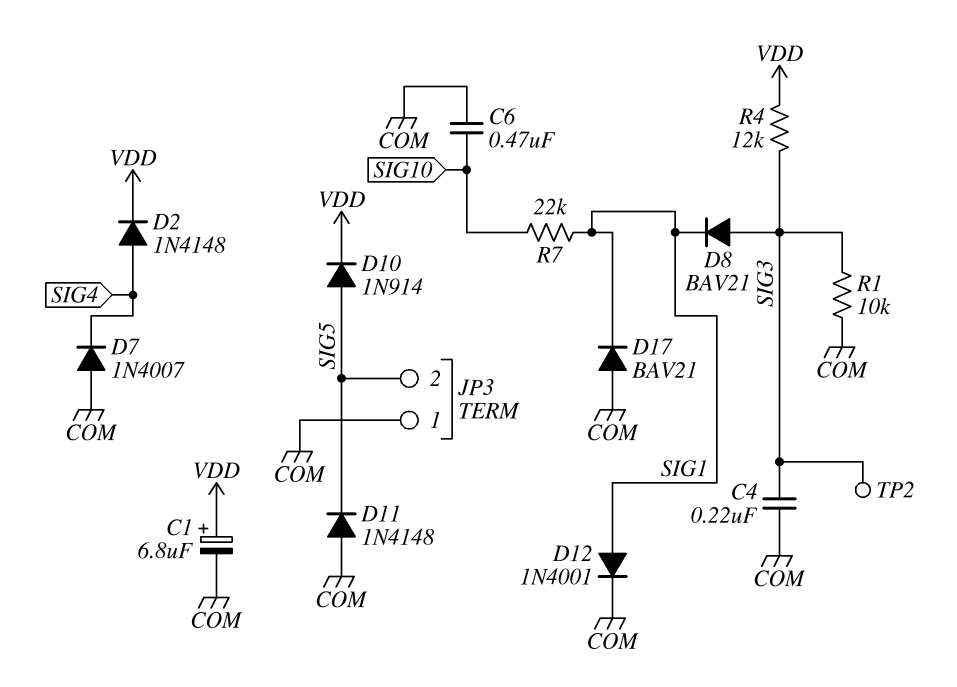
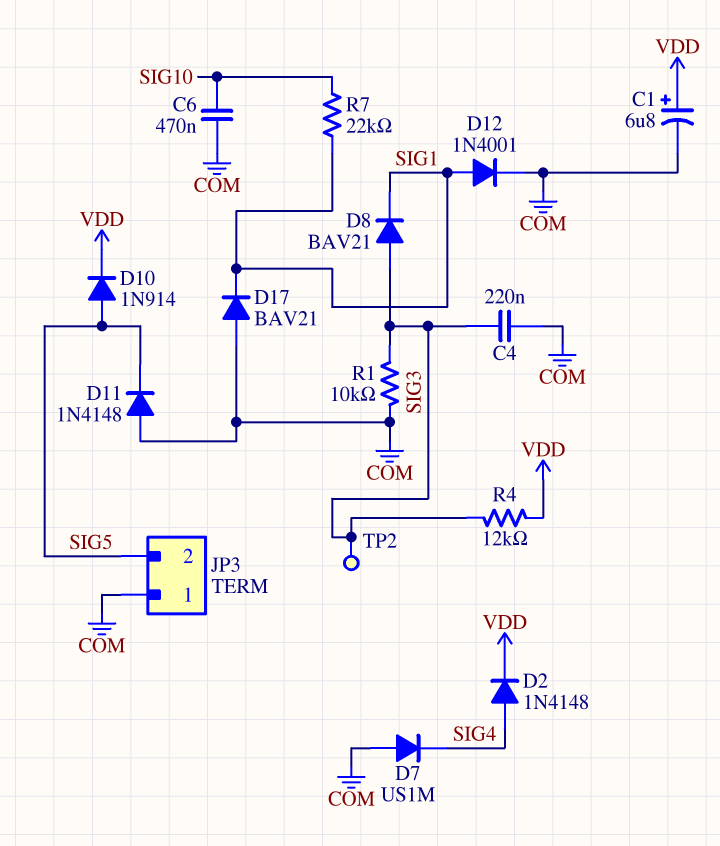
D7: diode 1N4007 (A COM, K SIG4) -> diode US1M (A COM, K SIG4)

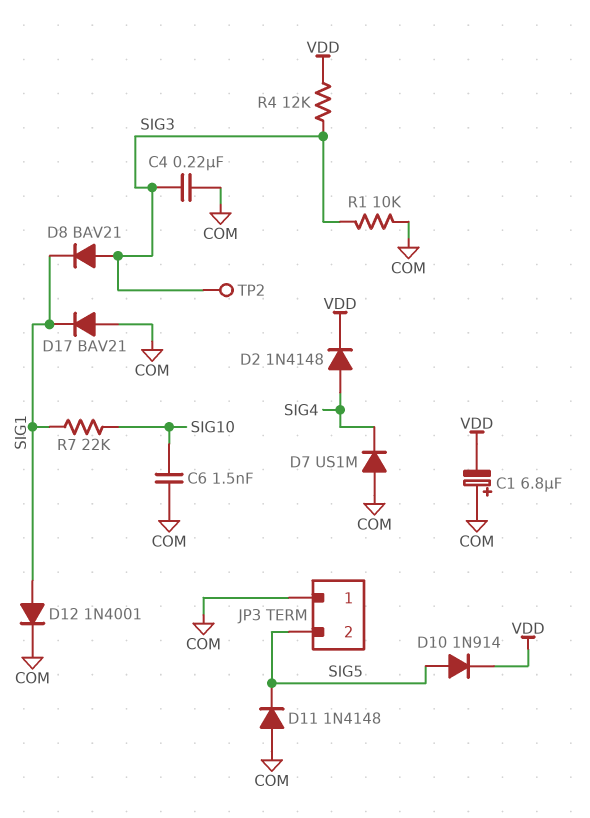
C1: 6.8uF (plus VDD, minus COM) -> 6.8uF (plus COM, minus VDD)
C6: 470nF (COM, SIG10) -> 1.5nF (COM, SIG10)

